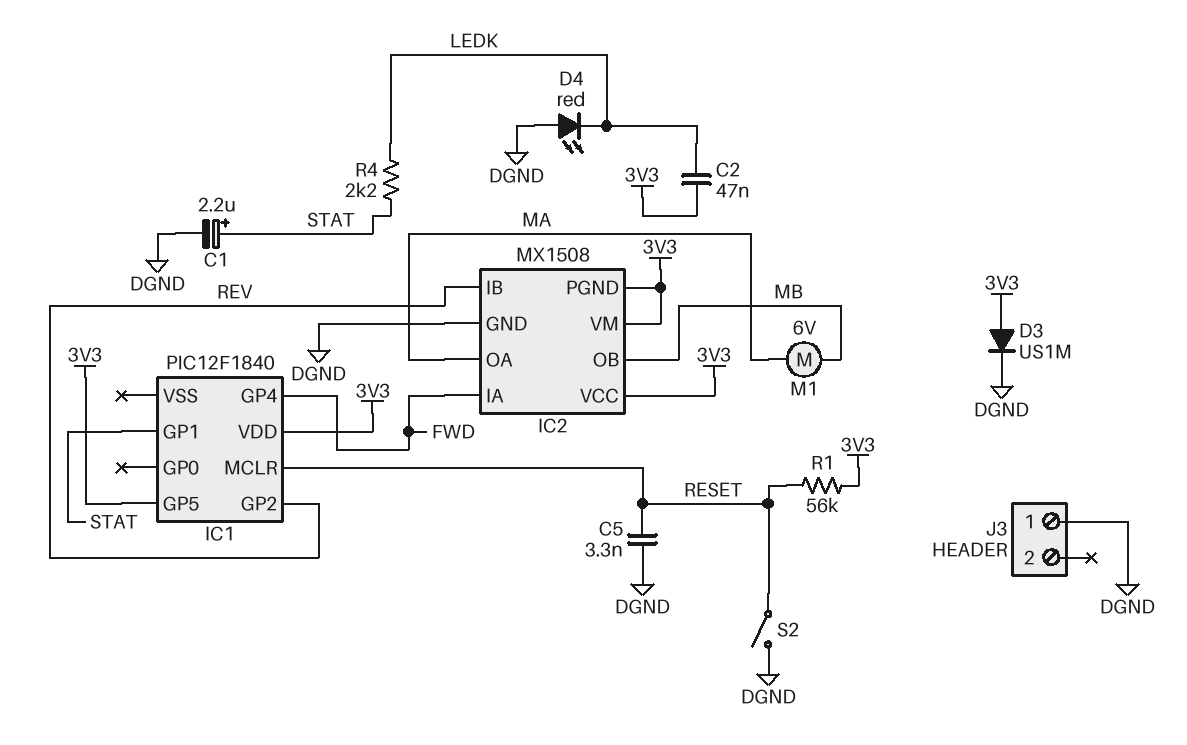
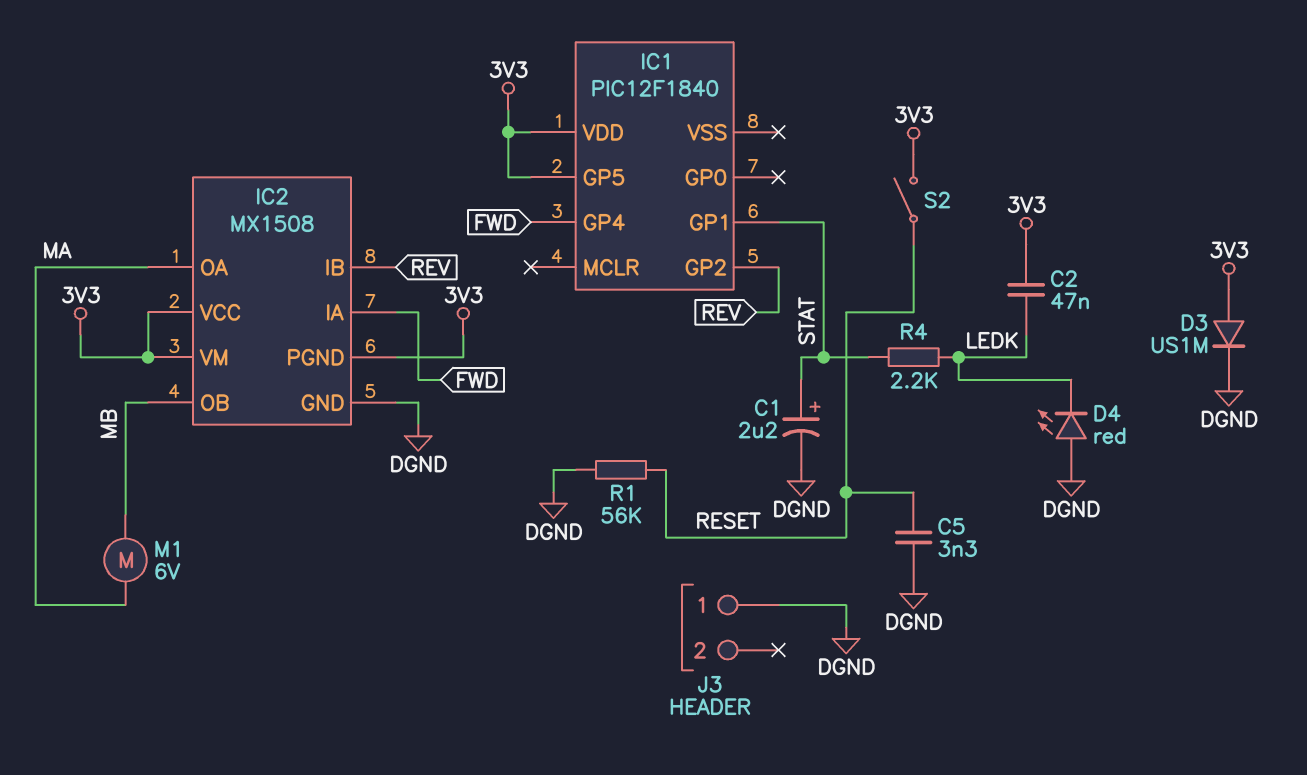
IC1 pin MCLR: RESET -> none
R1: 56k (3V3, RESET) -> 56k (DGND, RESET)
S2: switch (DGND, RESET) -> switch (3V3, RESET)

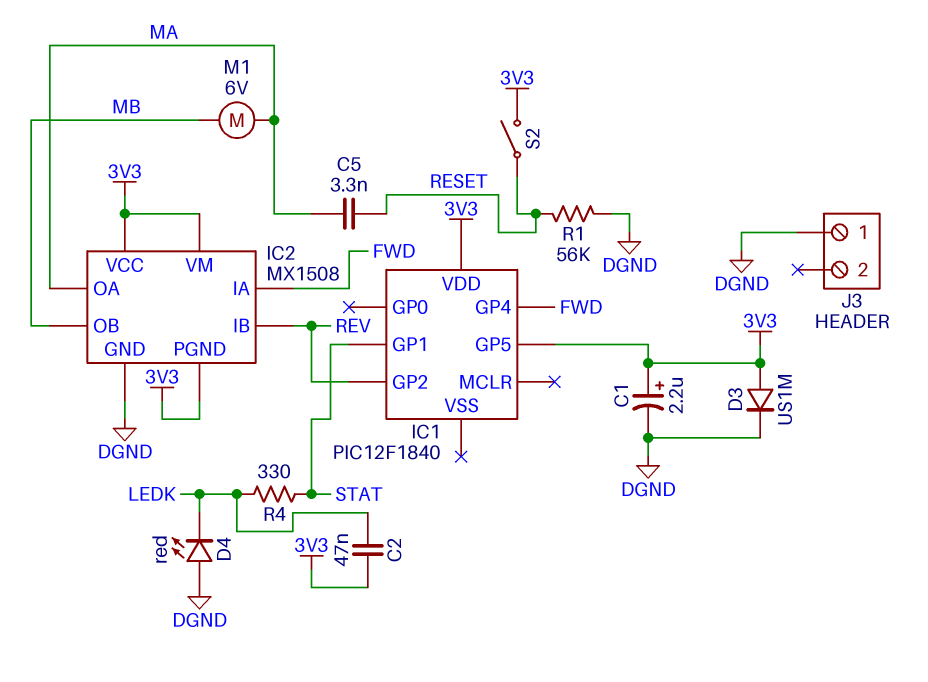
C1: 2.2uF (plus STAT, minus DGND) -> 2.2uF (plus 3V3, minus DGND)
C5: 3.3nF (DGND, RESET) -> 3.3nF (MA, RESET)
R4: 2.2k (LEDK, STAT) -> 330 (LEDK, STAT)

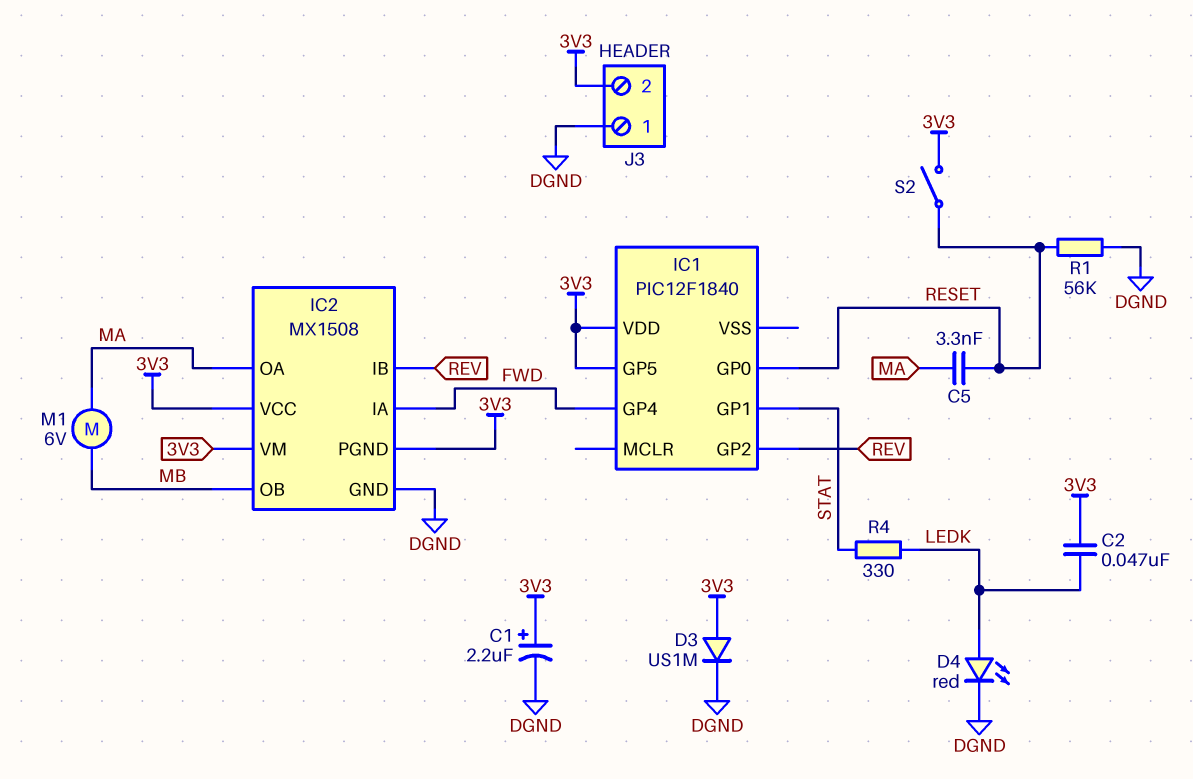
D4: LED red (A DGND, K LEDK) -> LED red (A LEDK, K DGND)
IC1 pin GP0: none -> RESET
J3 pin 2: none -> 3V3

